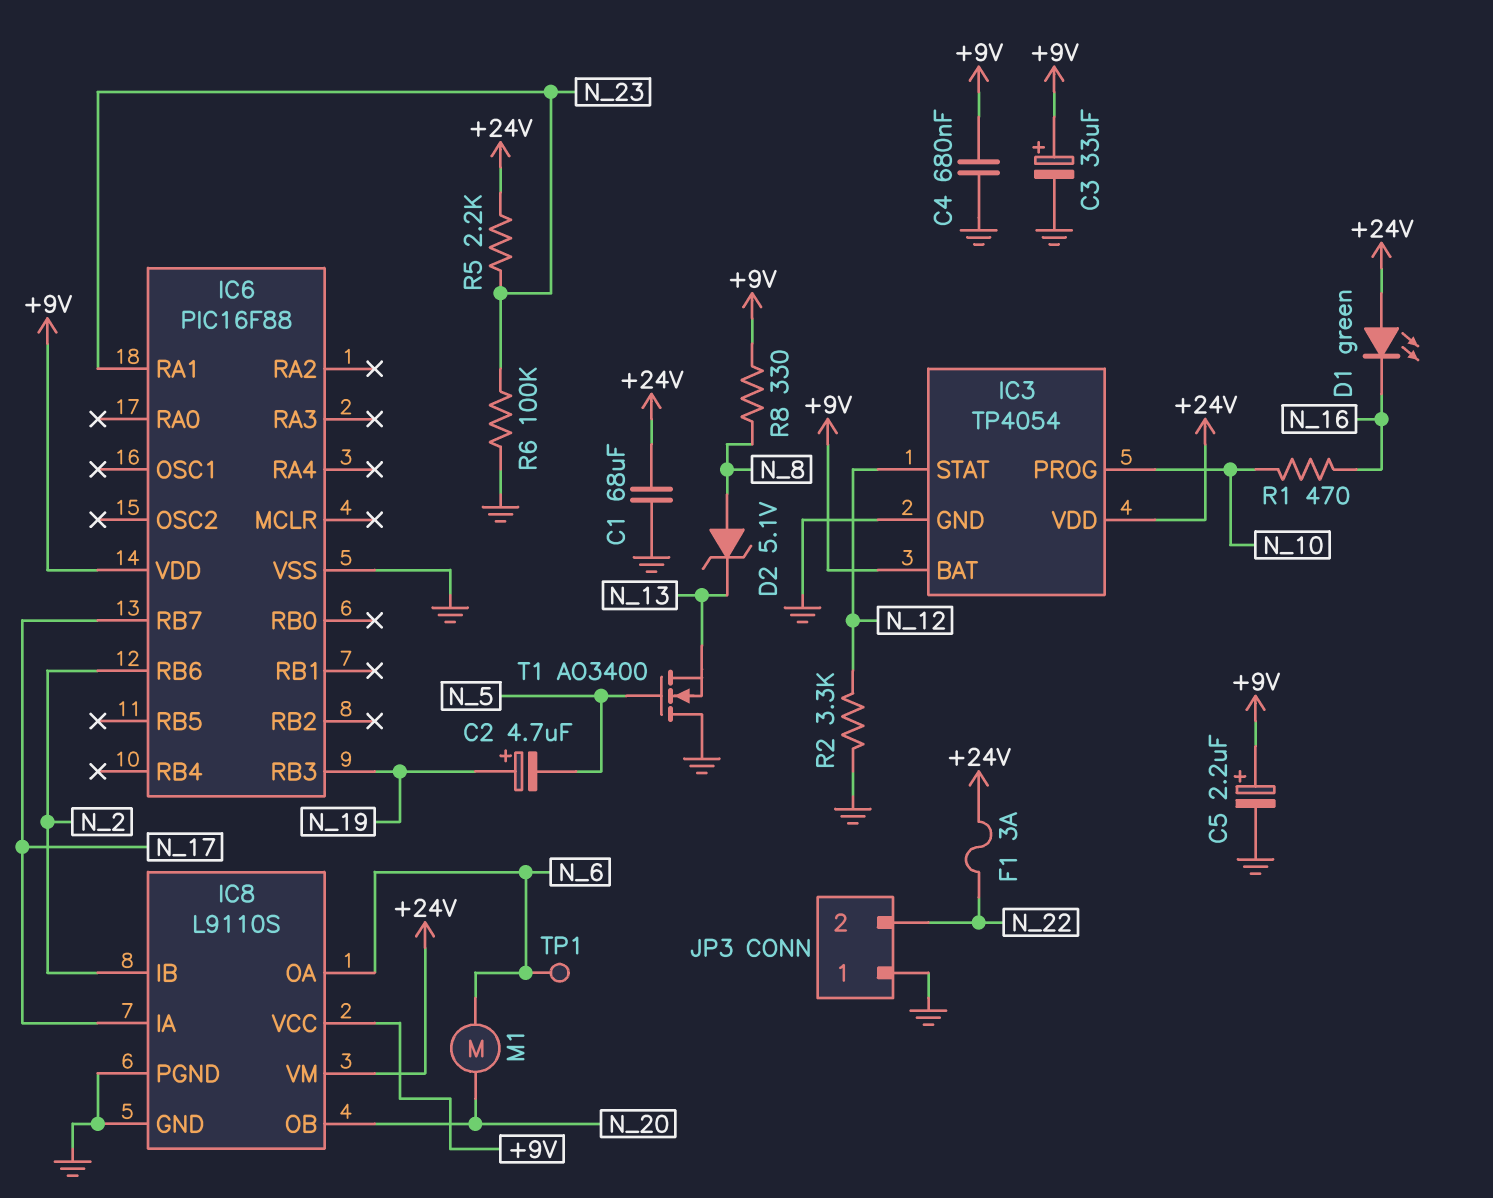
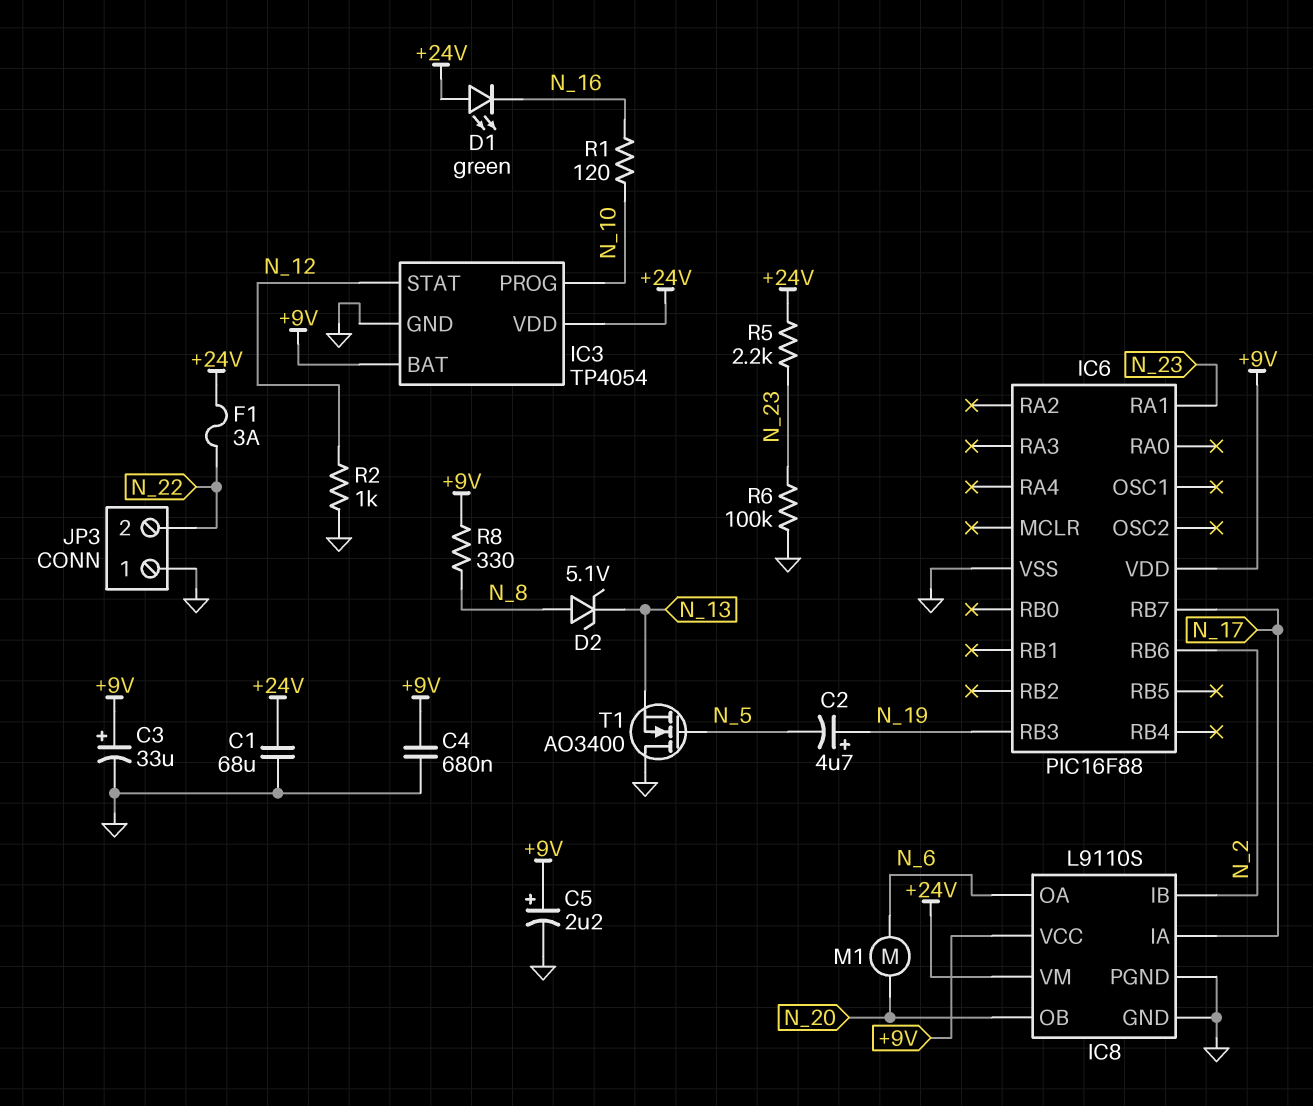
R1: 470 (N_10, N_16) -> 120 (N_10, N_16)
R2: 3.3k (GND, N_12) -> 1k (GND, N_12)
TP1: test point (N_6) -> none

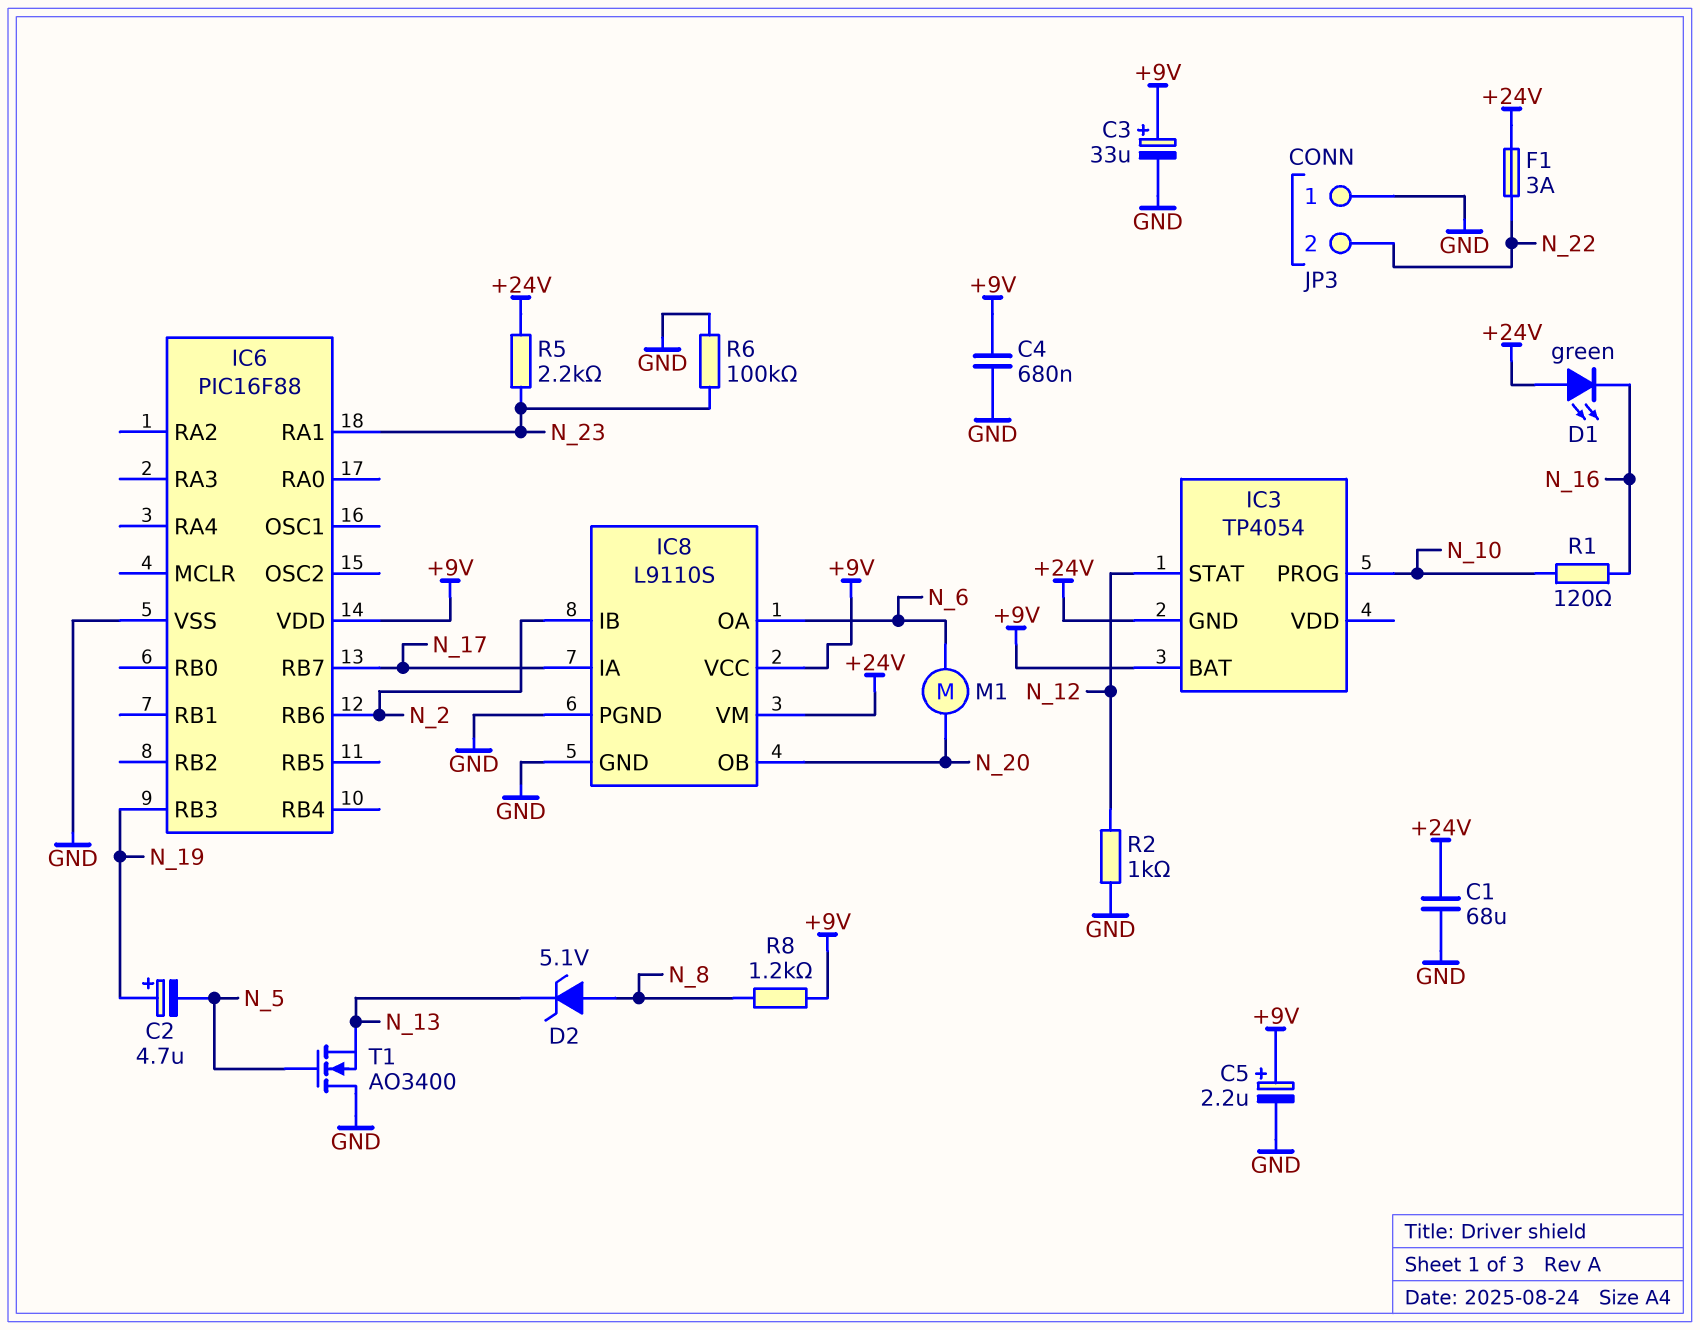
IC3 pin GND: GND -> +24V
IC3 pin VDD: +24V -> none
R8: 330 (+9V, N_8) -> 1.2k (+9V, N_8)

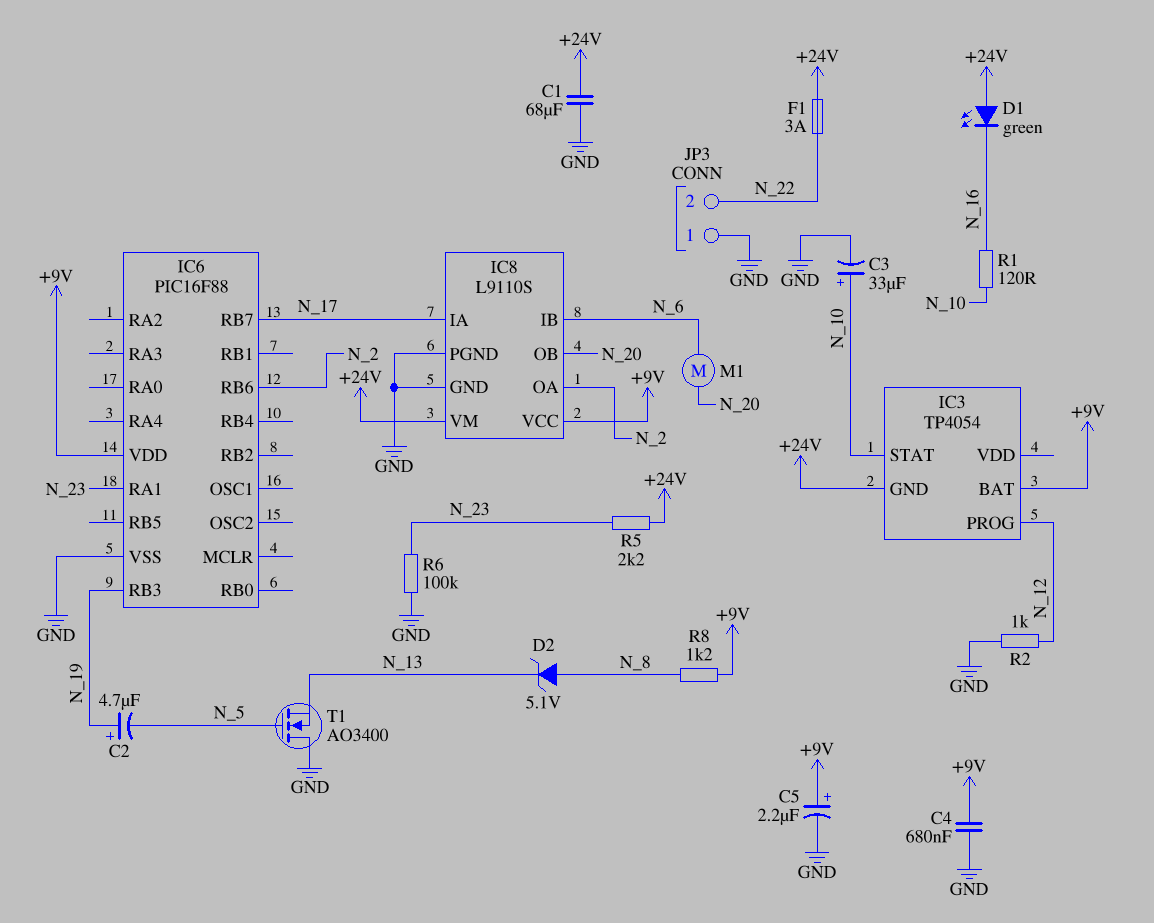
C3: 33uF (plus +9V, minus GND) -> 33uF (plus N_10, minus GND)
IC3 pin PROG: N_10 -> N_12
IC3 pin STAT: N_12 -> N_10
IC8 pin IB: N_2 -> N_6
IC8 pin OA: N_6 -> N_2

